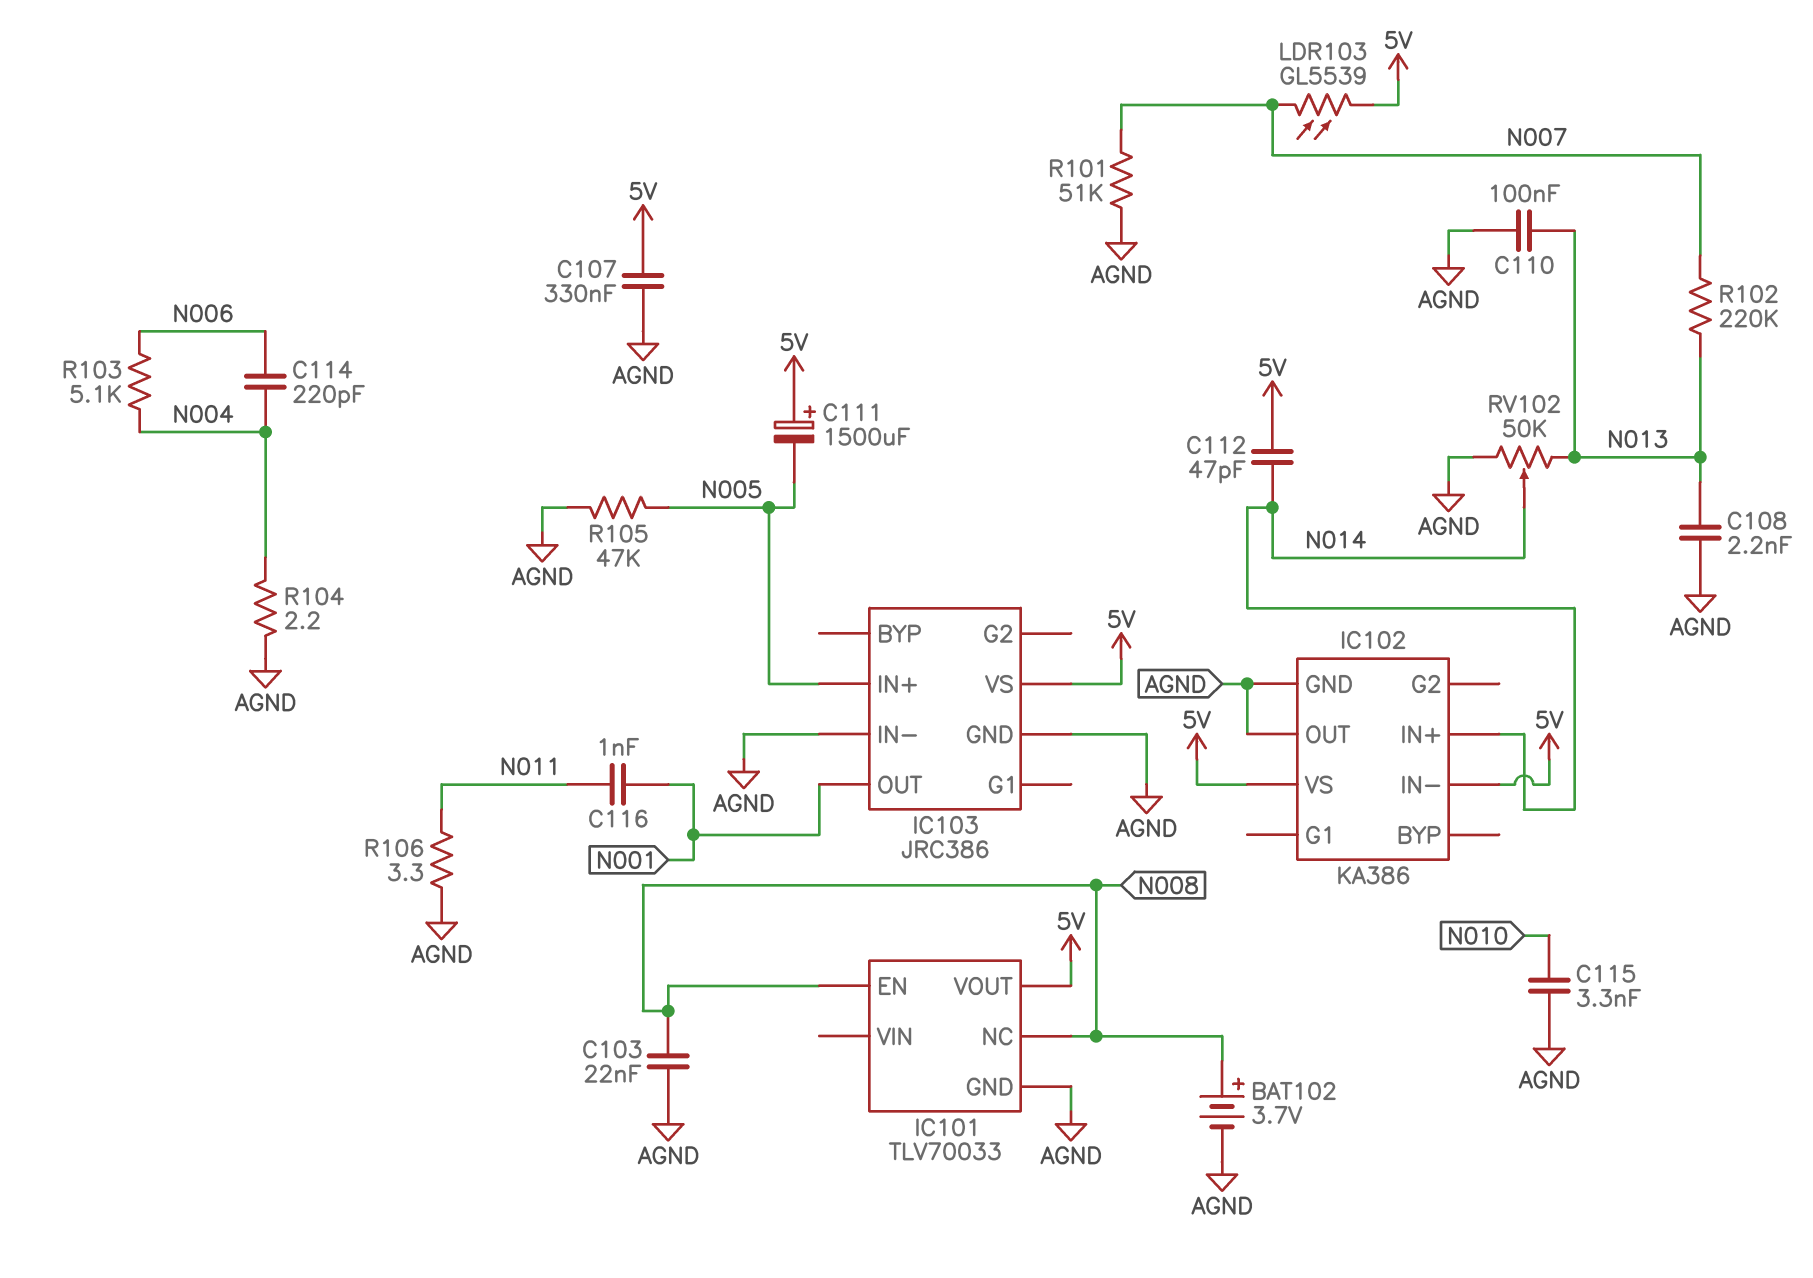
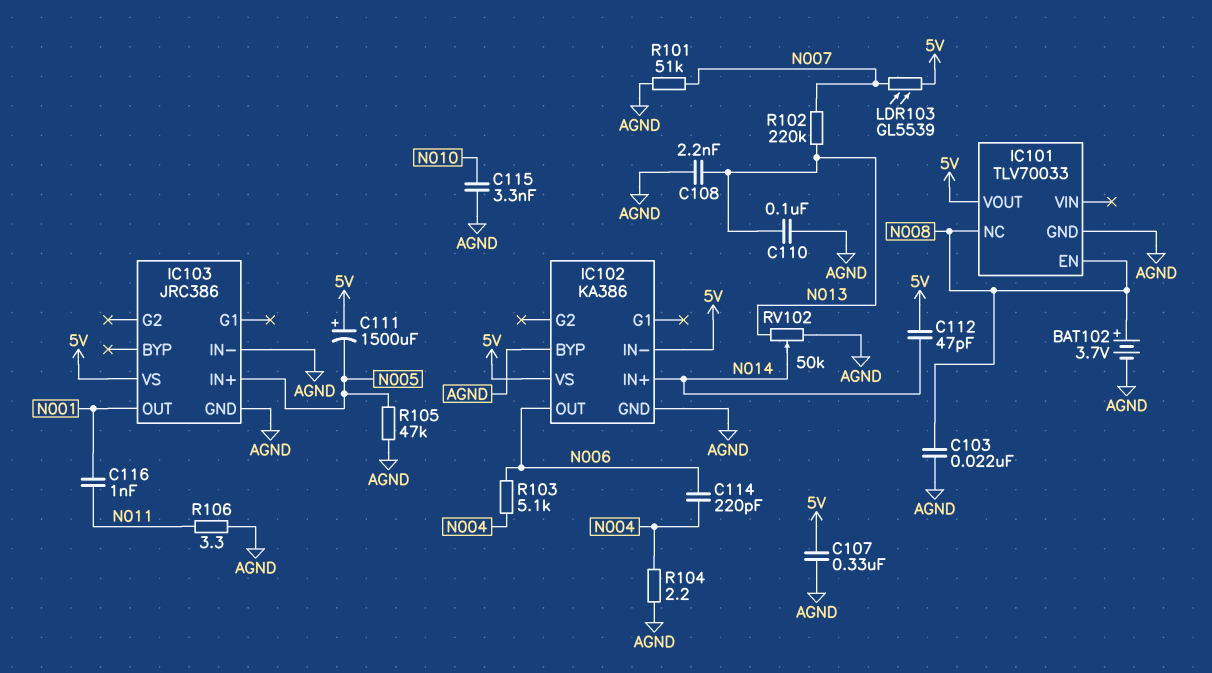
IC102 pin BYP: none -> AGND
IC102 pin OUT: AGND -> N006

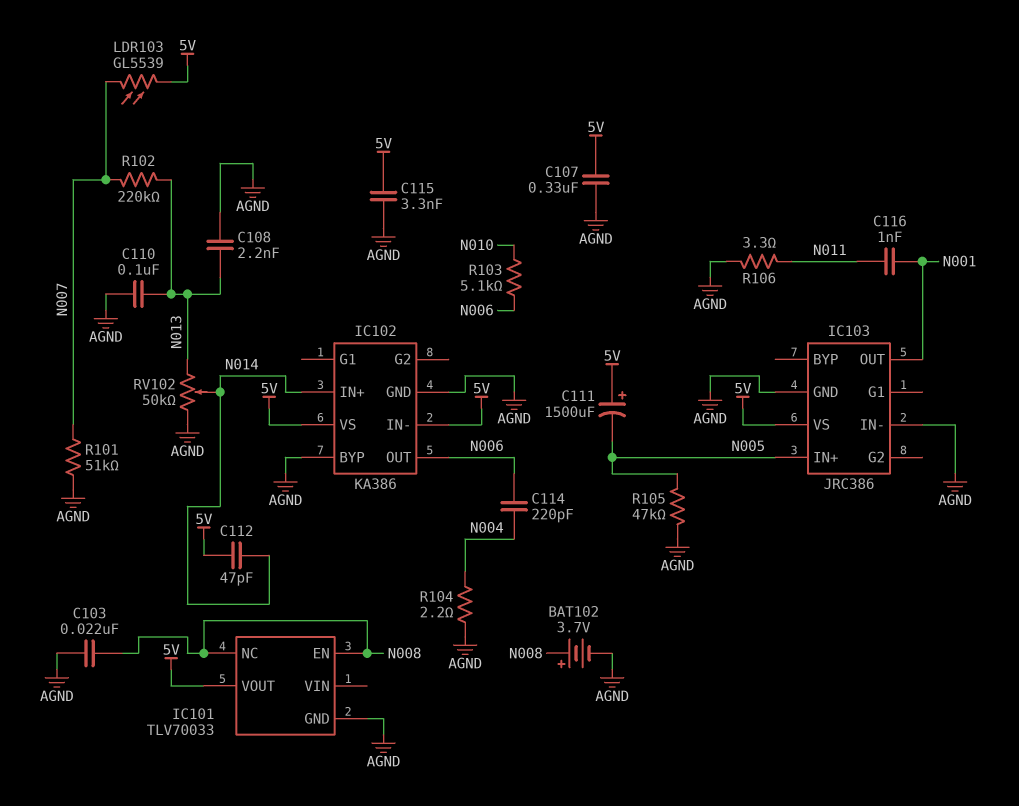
C115: 3.3nF (AGND, N010) -> 3.3nF (5V, AGND)
R103: 5.1k (N004, N006) -> 5.1k (N006, N010)

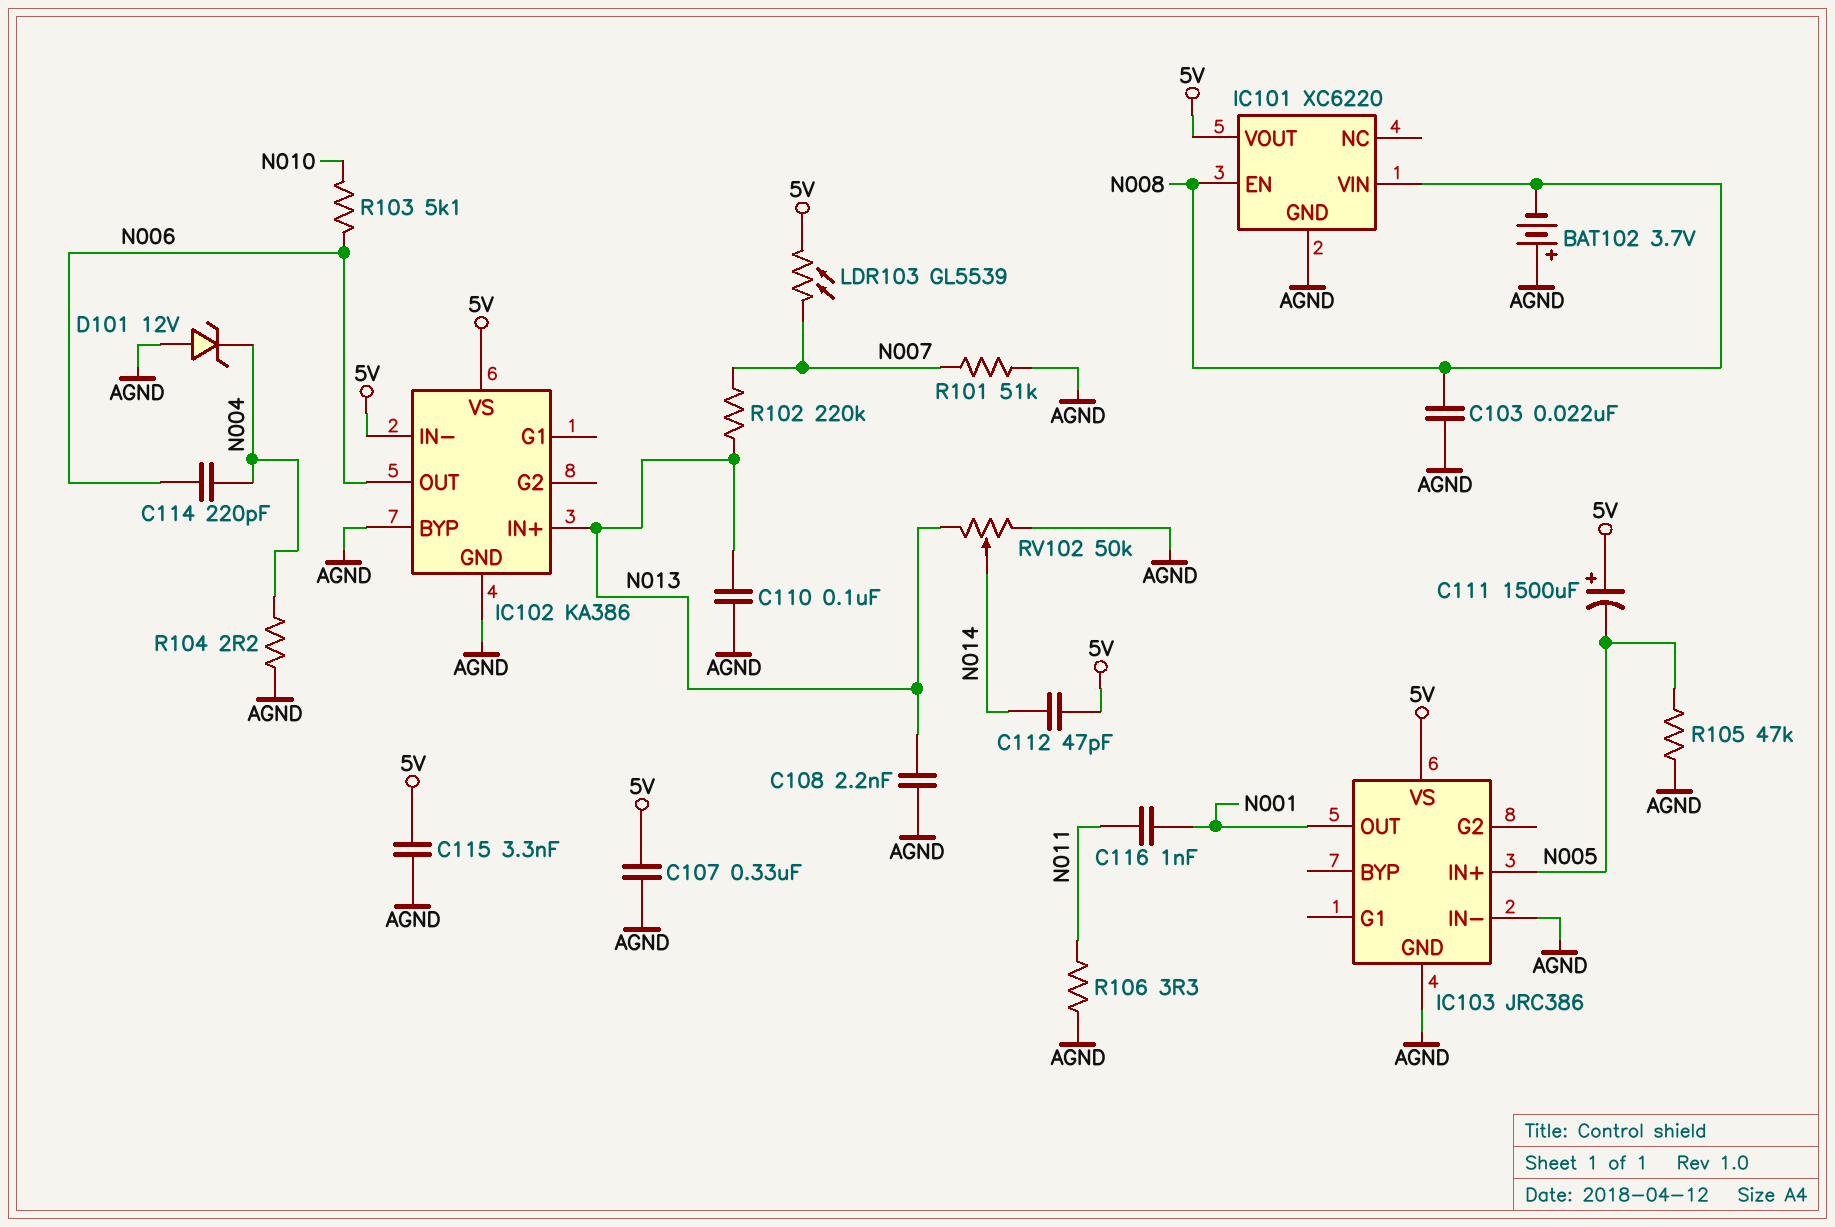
BAT102: 3.7V (plus N008, minus AGND) -> 3.7V (plus AGND, minus N008)
D101: none -> zener 12V (A AGND, K N004)
IC101: TLV70033 -> XC6220
IC101 pin NC: N008 -> none
IC101 pin VIN: none -> N008
IC102 pin IN+: N014 -> N013

